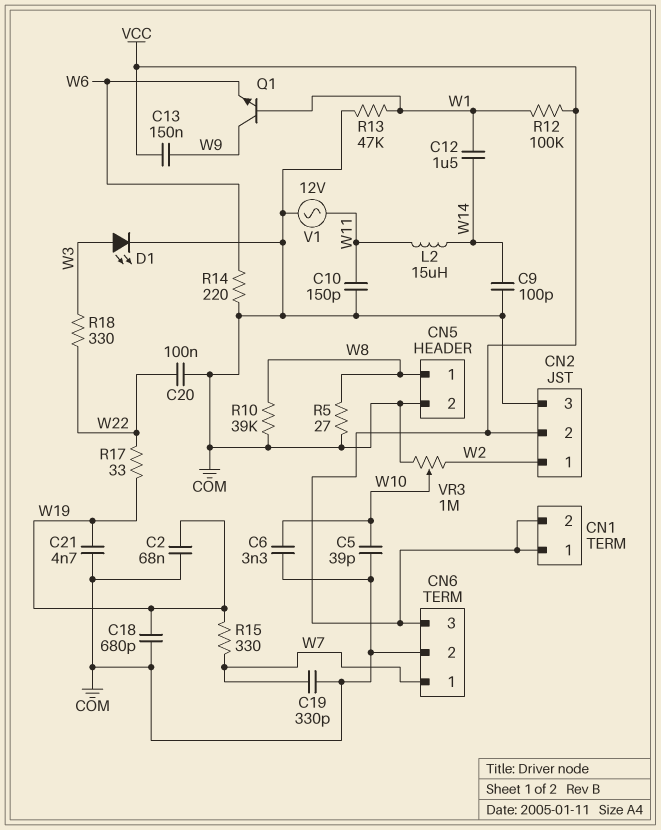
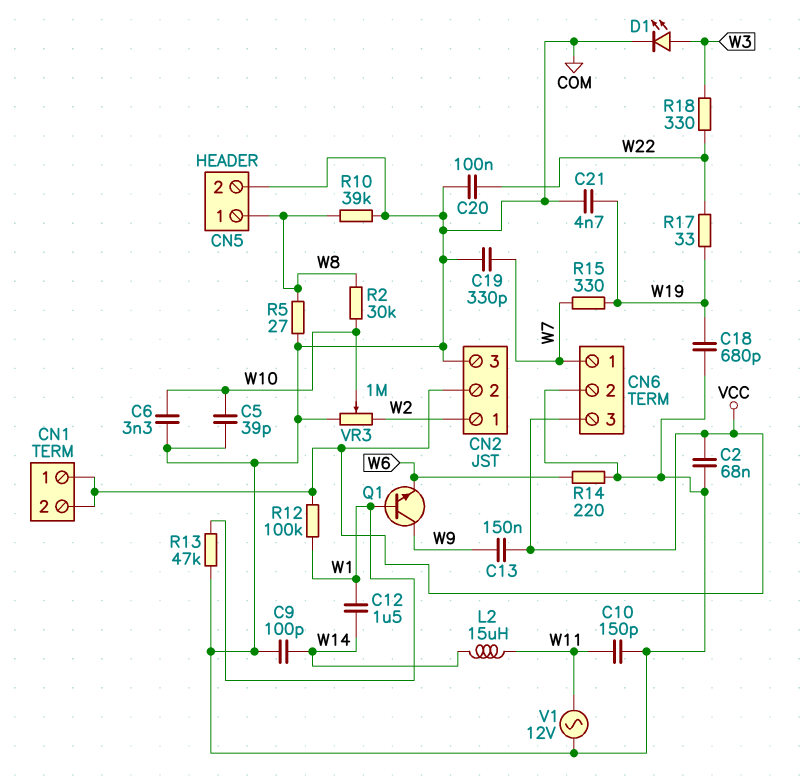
C2: 68nF (COM, W19) -> 68nF (COM, VCC)
R2: none -> 30k (W8, W10)

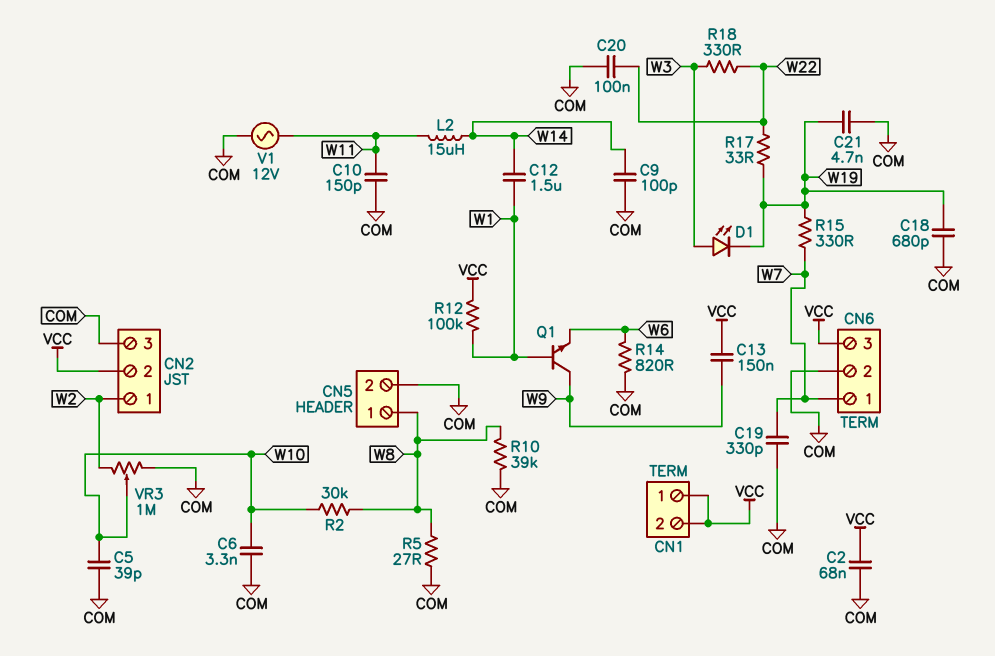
D1: LED (A W3, K COM) -> LED (A W3, K W19)
R13: 47k (COM, W1) -> none
R14: 220 (COM, W6) -> 820 (COM, W6)

